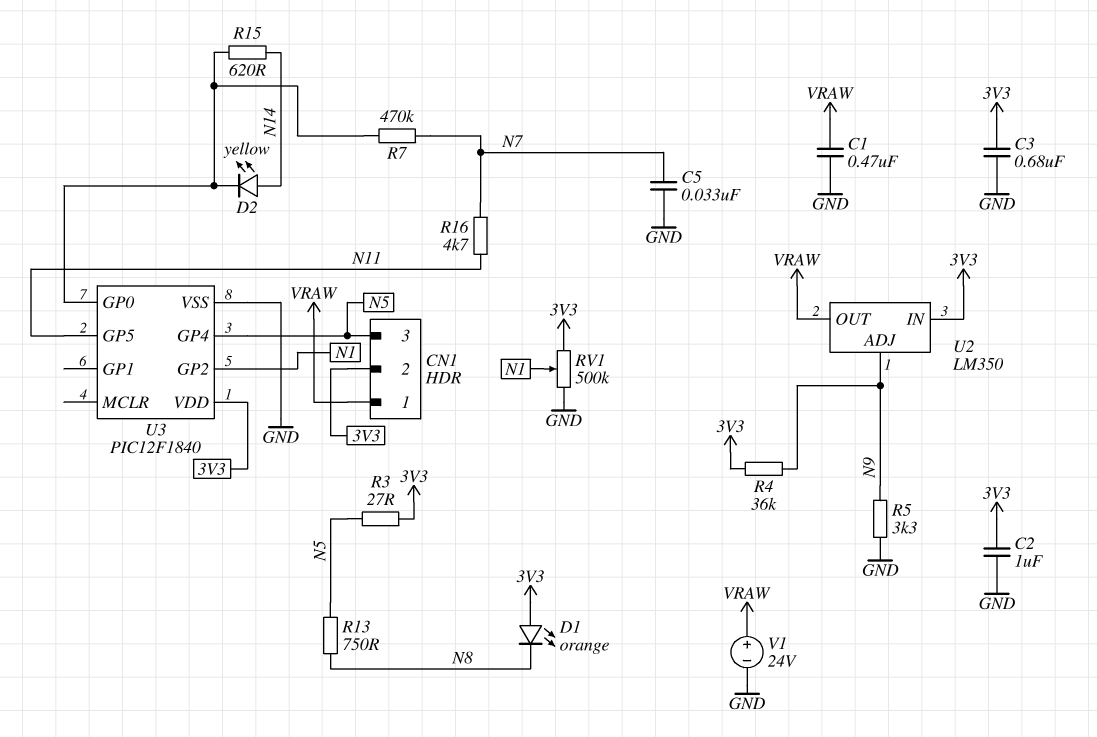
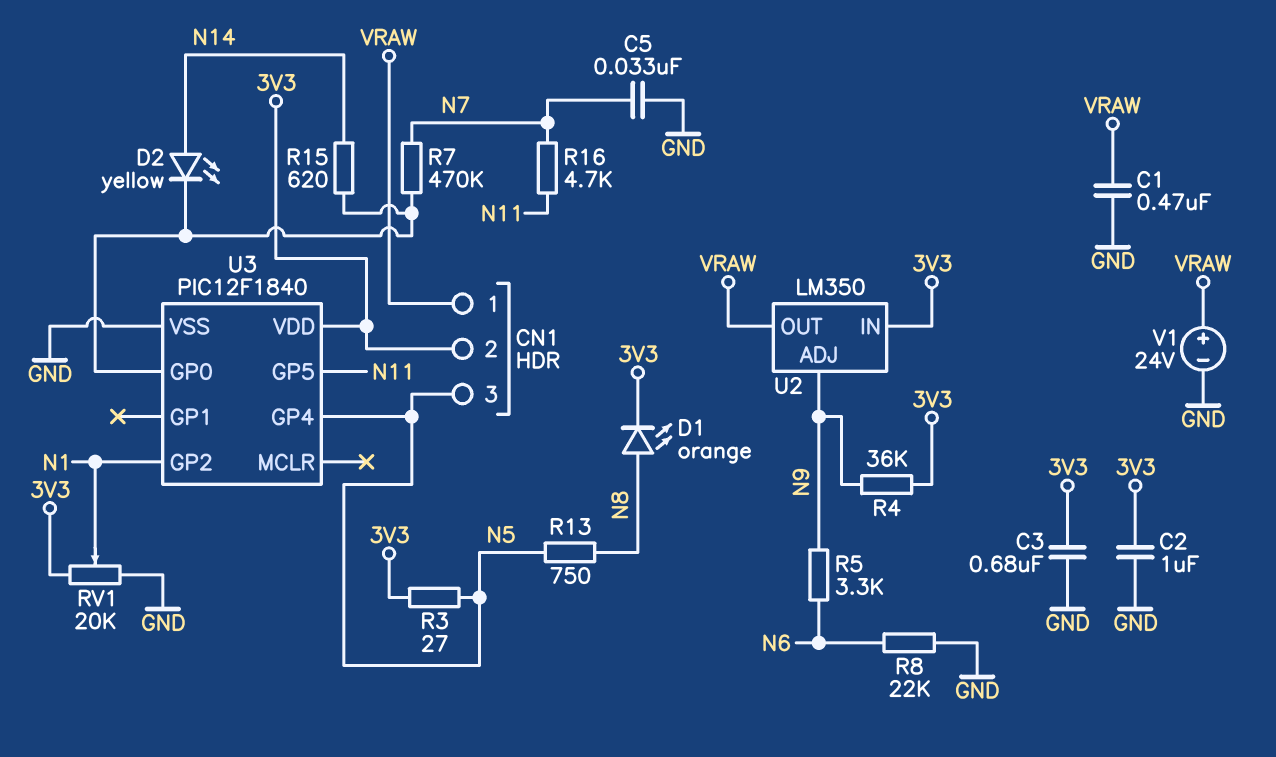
D1: LED orange (A 3V3, K N8) -> LED orange (A N8, K 3V3)
R5: 3.3k (GND, N9) -> 3.3k (N6, N9)
R8: none -> 22k (GND, N6)
RV1: 500k (3V3, GND, wiper N1) -> 20k (3V3, GND, wiper N1)

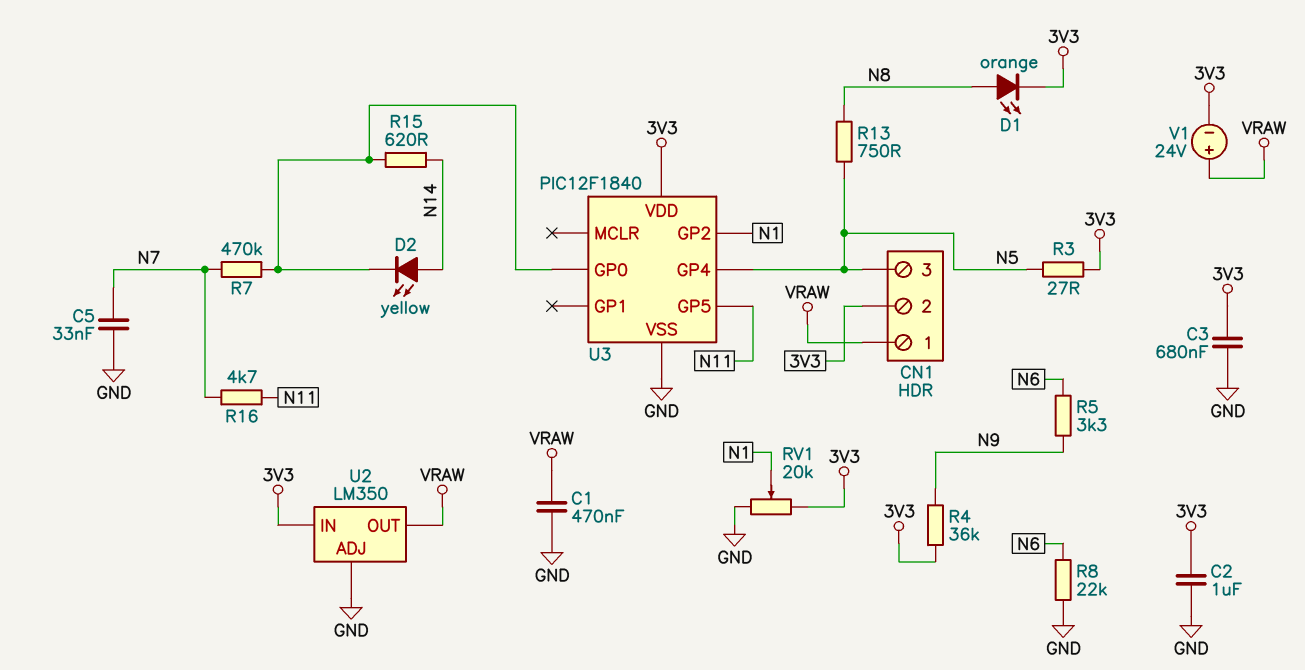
U2 pin ADJ: N9 -> GND
V1: 24V (plus VRAW, minus GND) -> 24V (plus VRAW, minus 3V3)

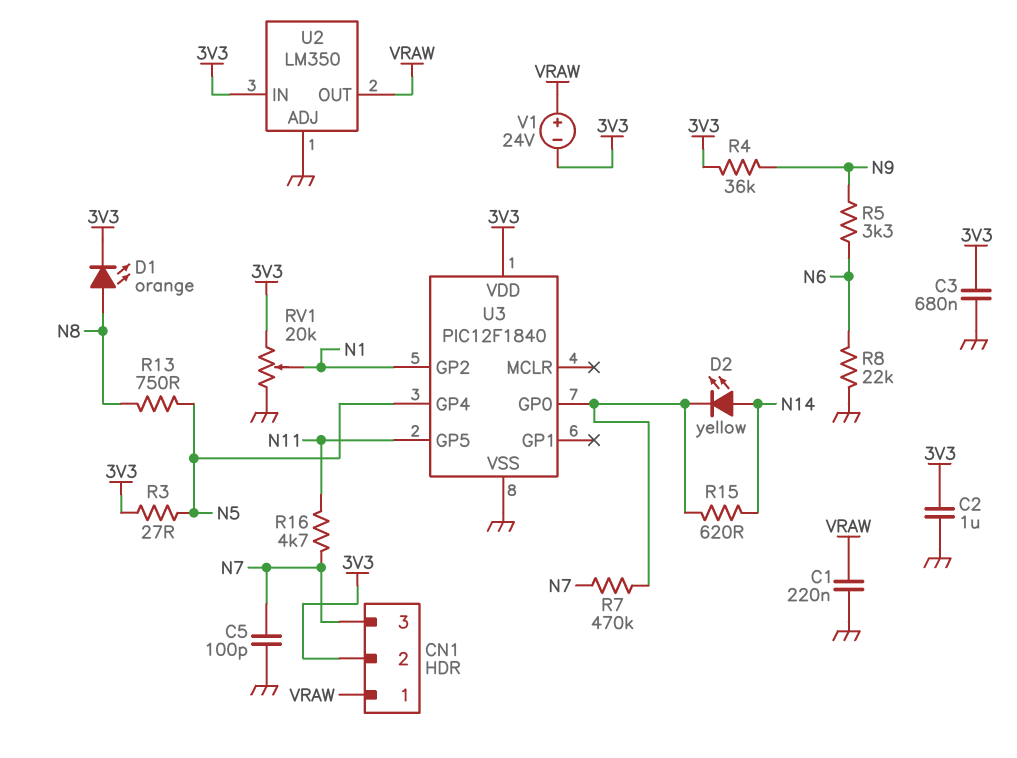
C1: 470nF (GND, VRAW) -> 220nF (GND, VRAW)
C5: 33nF (GND, N7) -> 100pF (GND, N7)
CN1 pin 3: N5 -> N7

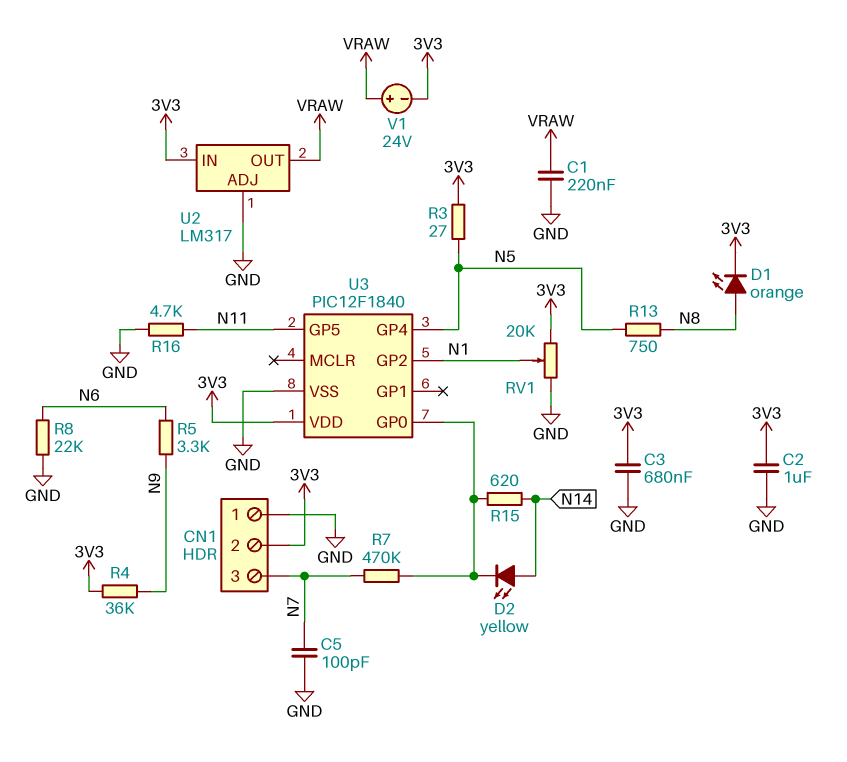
CN1 pin 1: VRAW -> GND
R16: 4.7k (N7, N11) -> 4.7k (GND, N11)
U2: LM350 -> LM317

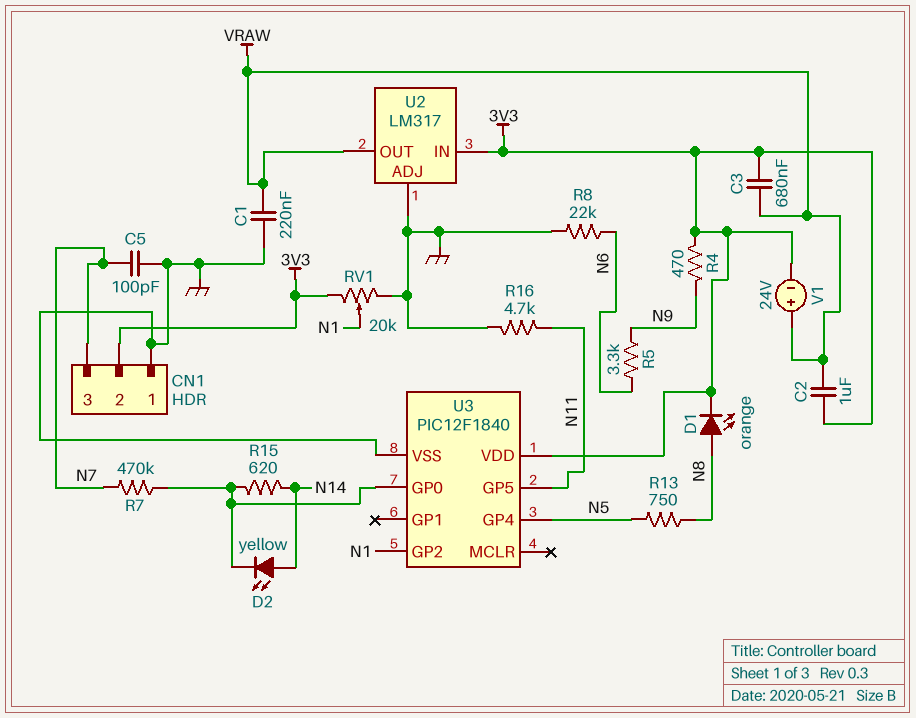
C2: 1uF (3V3, GND) -> 1uF (3V3, VRAW)
C3: 680nF (3V3, GND) -> 680nF (3V3, VRAW)
R3: 27 (3V3, N5) -> none
R4: 36k (3V3, N9) -> 470 (3V3, N9)

